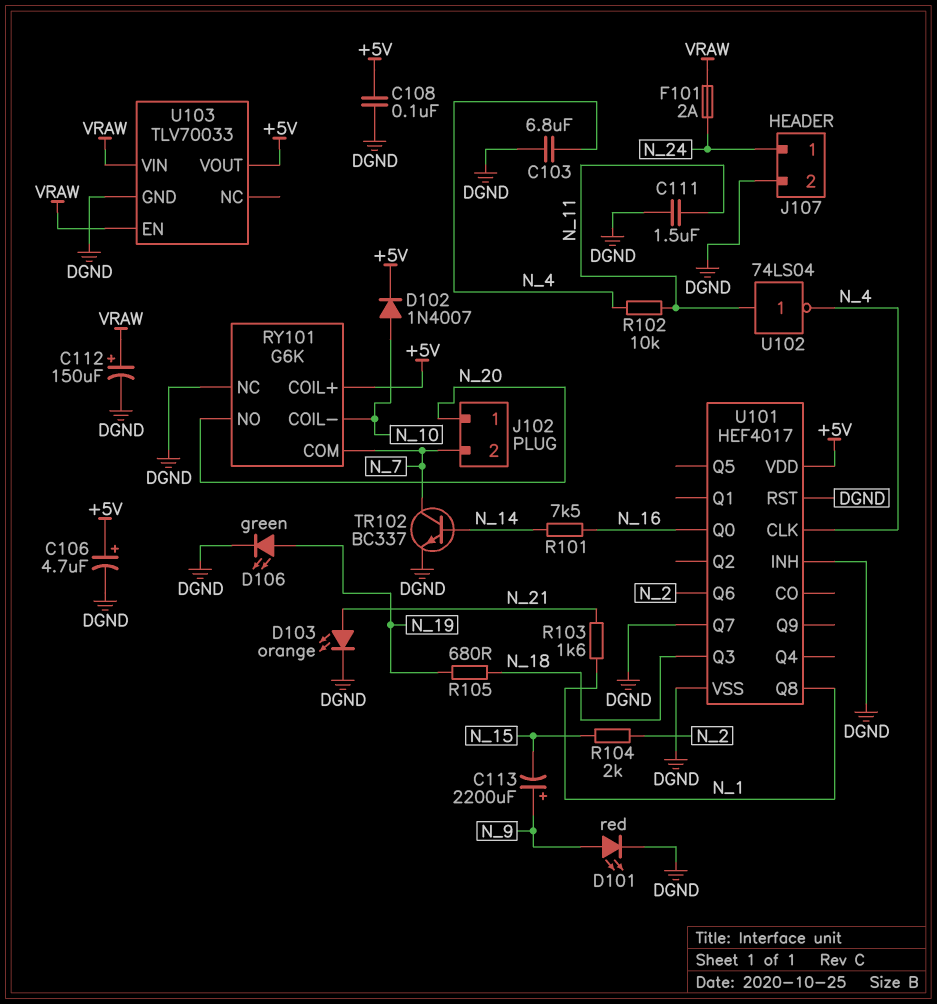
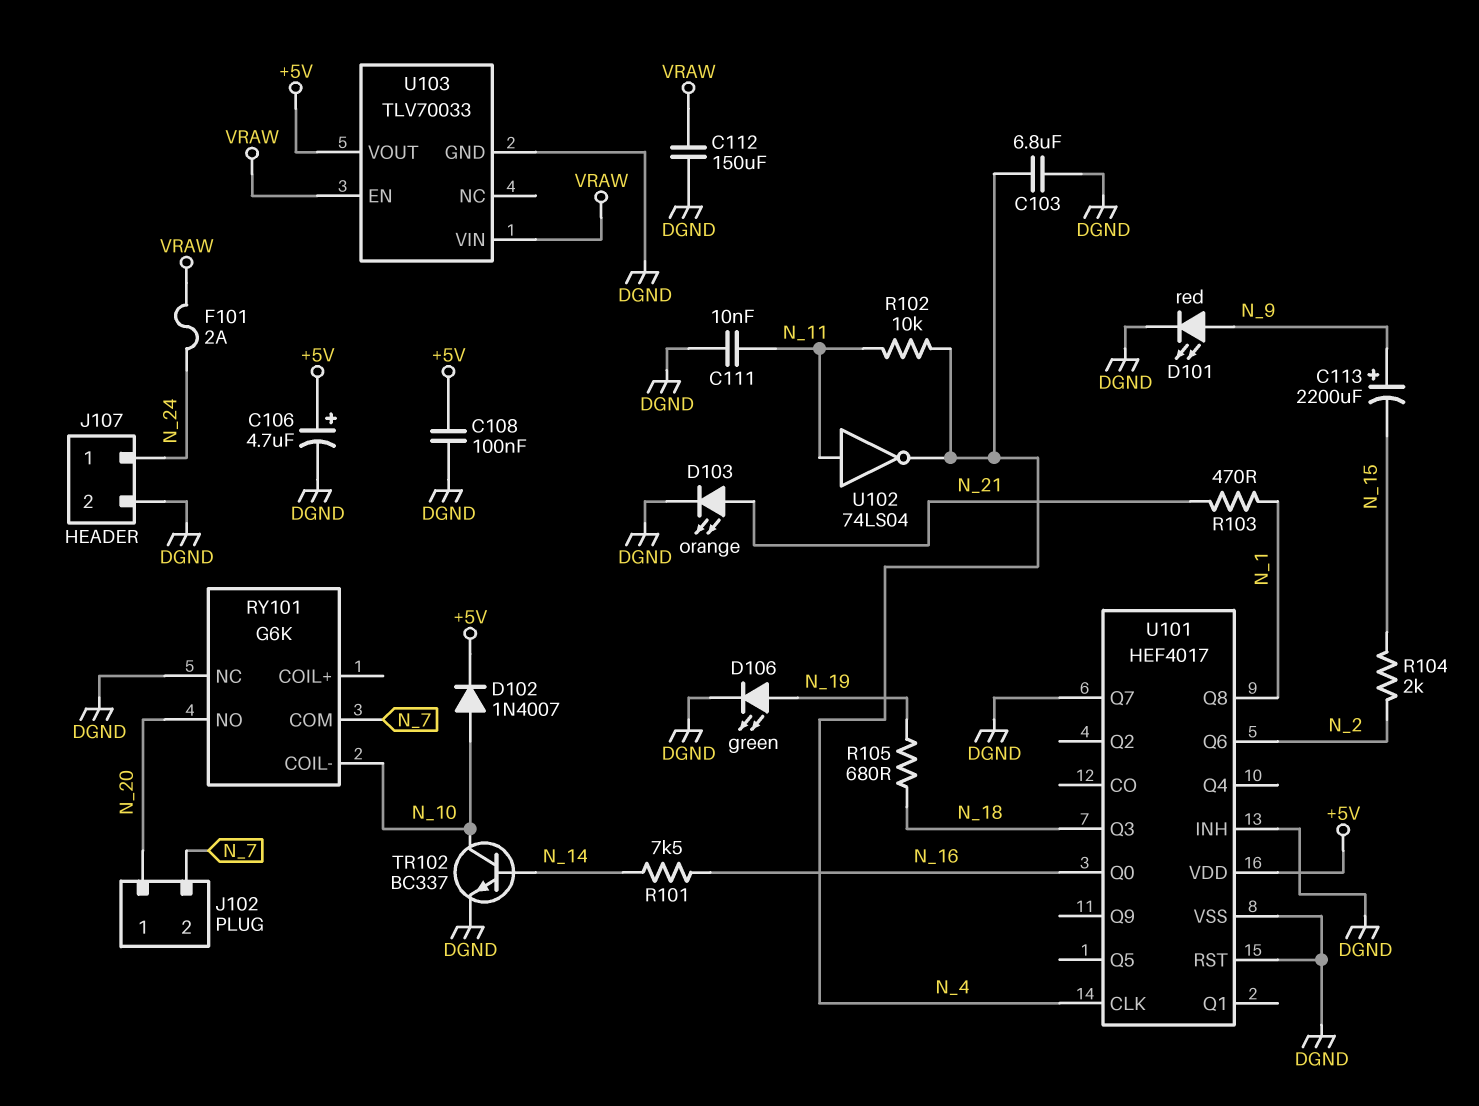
C111: 1.5uF (DGND, N_11) -> 10nF (DGND, N_11)
C112: 150uF (plus VRAW, minus DGND) -> 150uF (DGND, VRAW)
R103: 1.6k (N_1, N_21) -> 470 (N_1, N_21)
RY101 pin COIL+: +5V -> none
TR102: NPN BC337 (B N_14, C N_7, E DGND) -> NPN BC337 (B N_14, C N_10, E DGND)

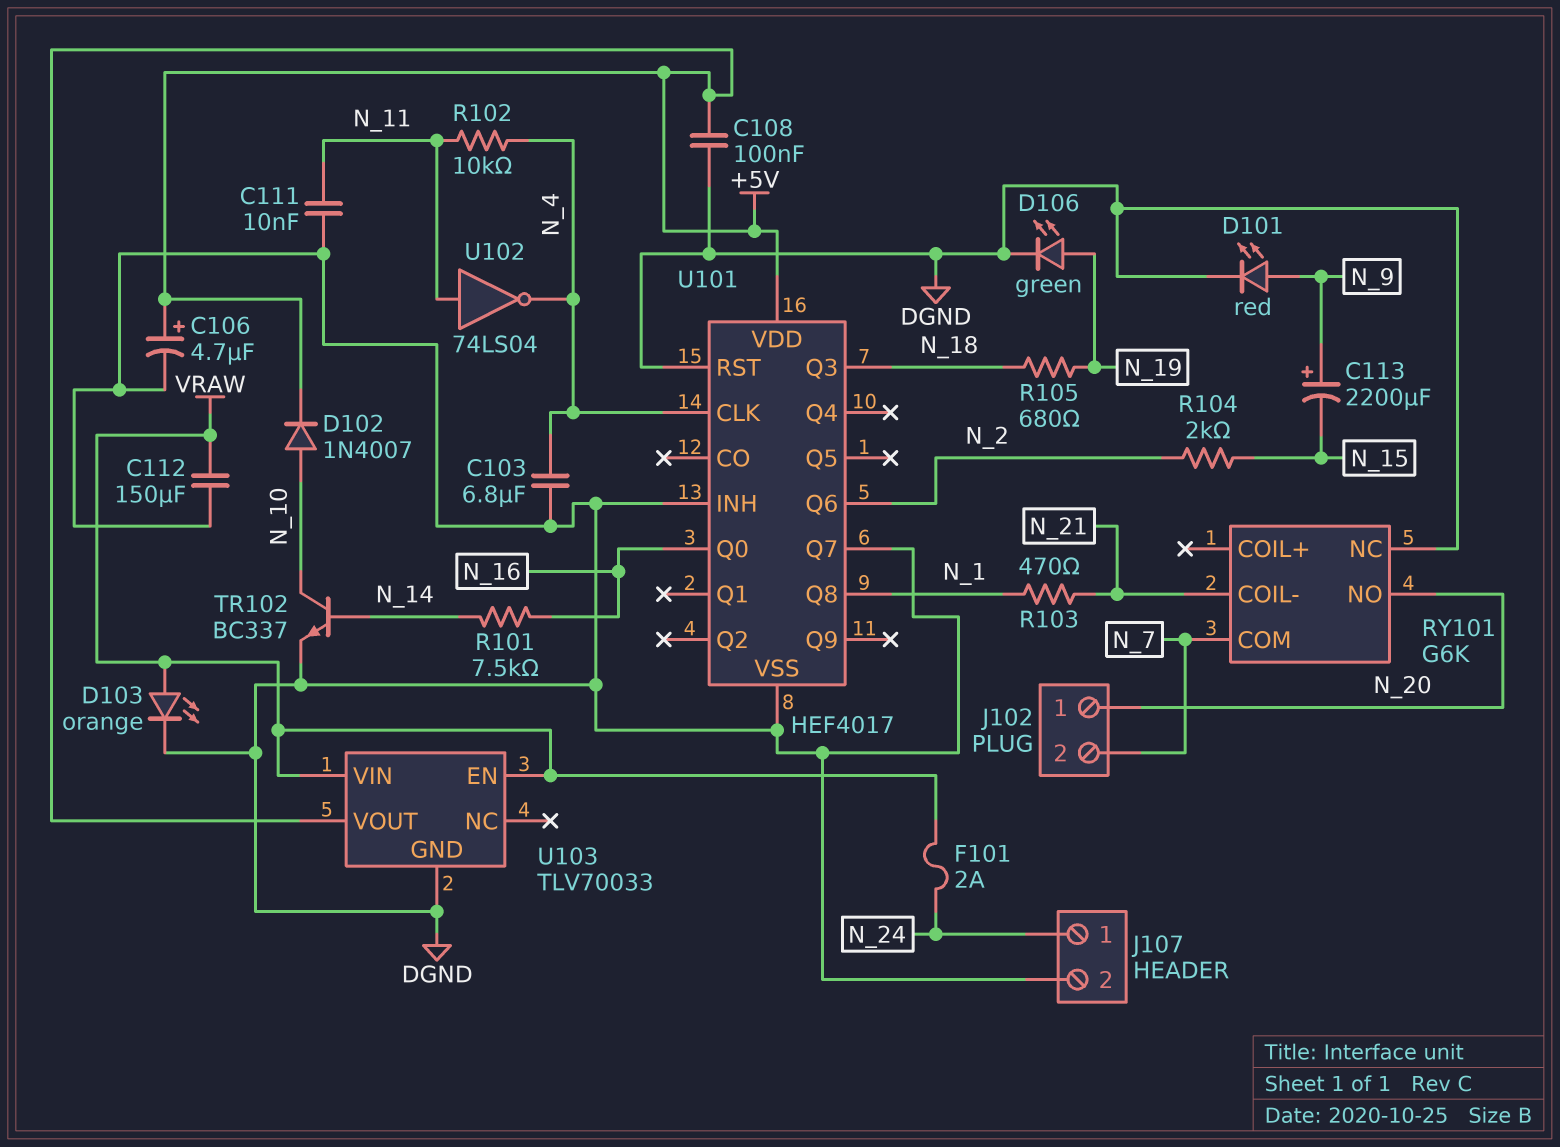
D103: LED orange (A N_21, K DGND) -> LED orange (A VRAW, K DGND)
RY101 pin COIL-: N_10 -> N_21

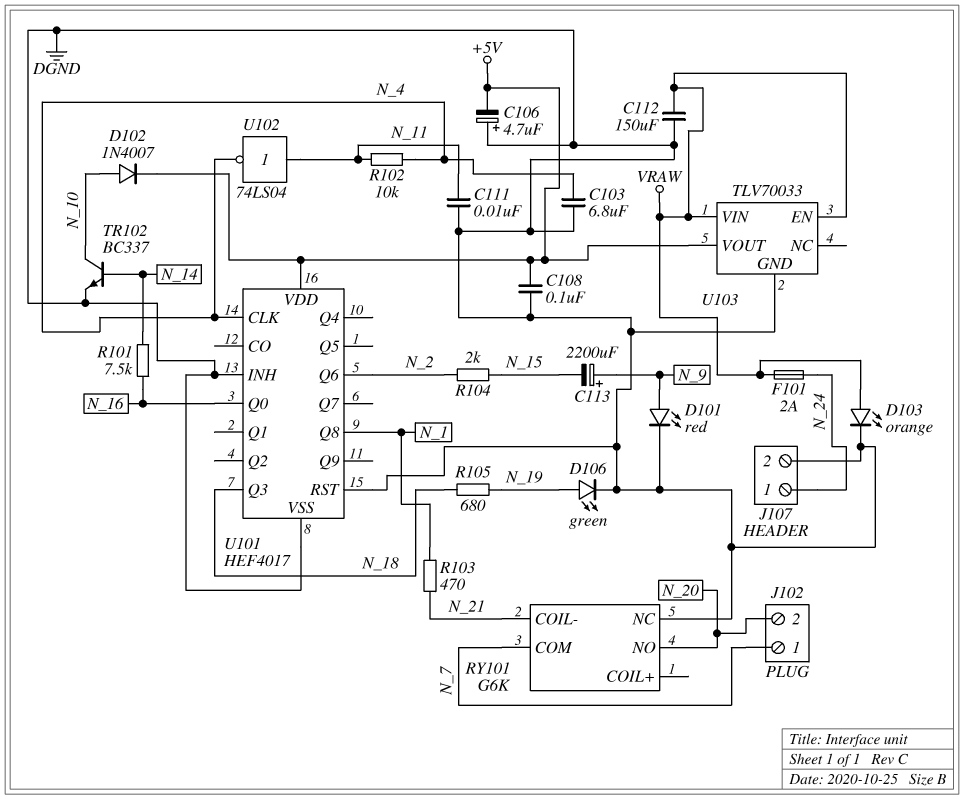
C106: 4.7uF (plus +5V, minus DGND) -> 4.7uF (plus DGND, minus +5V)
J102 pin 1: N_20 -> N_7
J102 pin 2: N_7 -> N_20
U101 pin Q7: DGND -> none

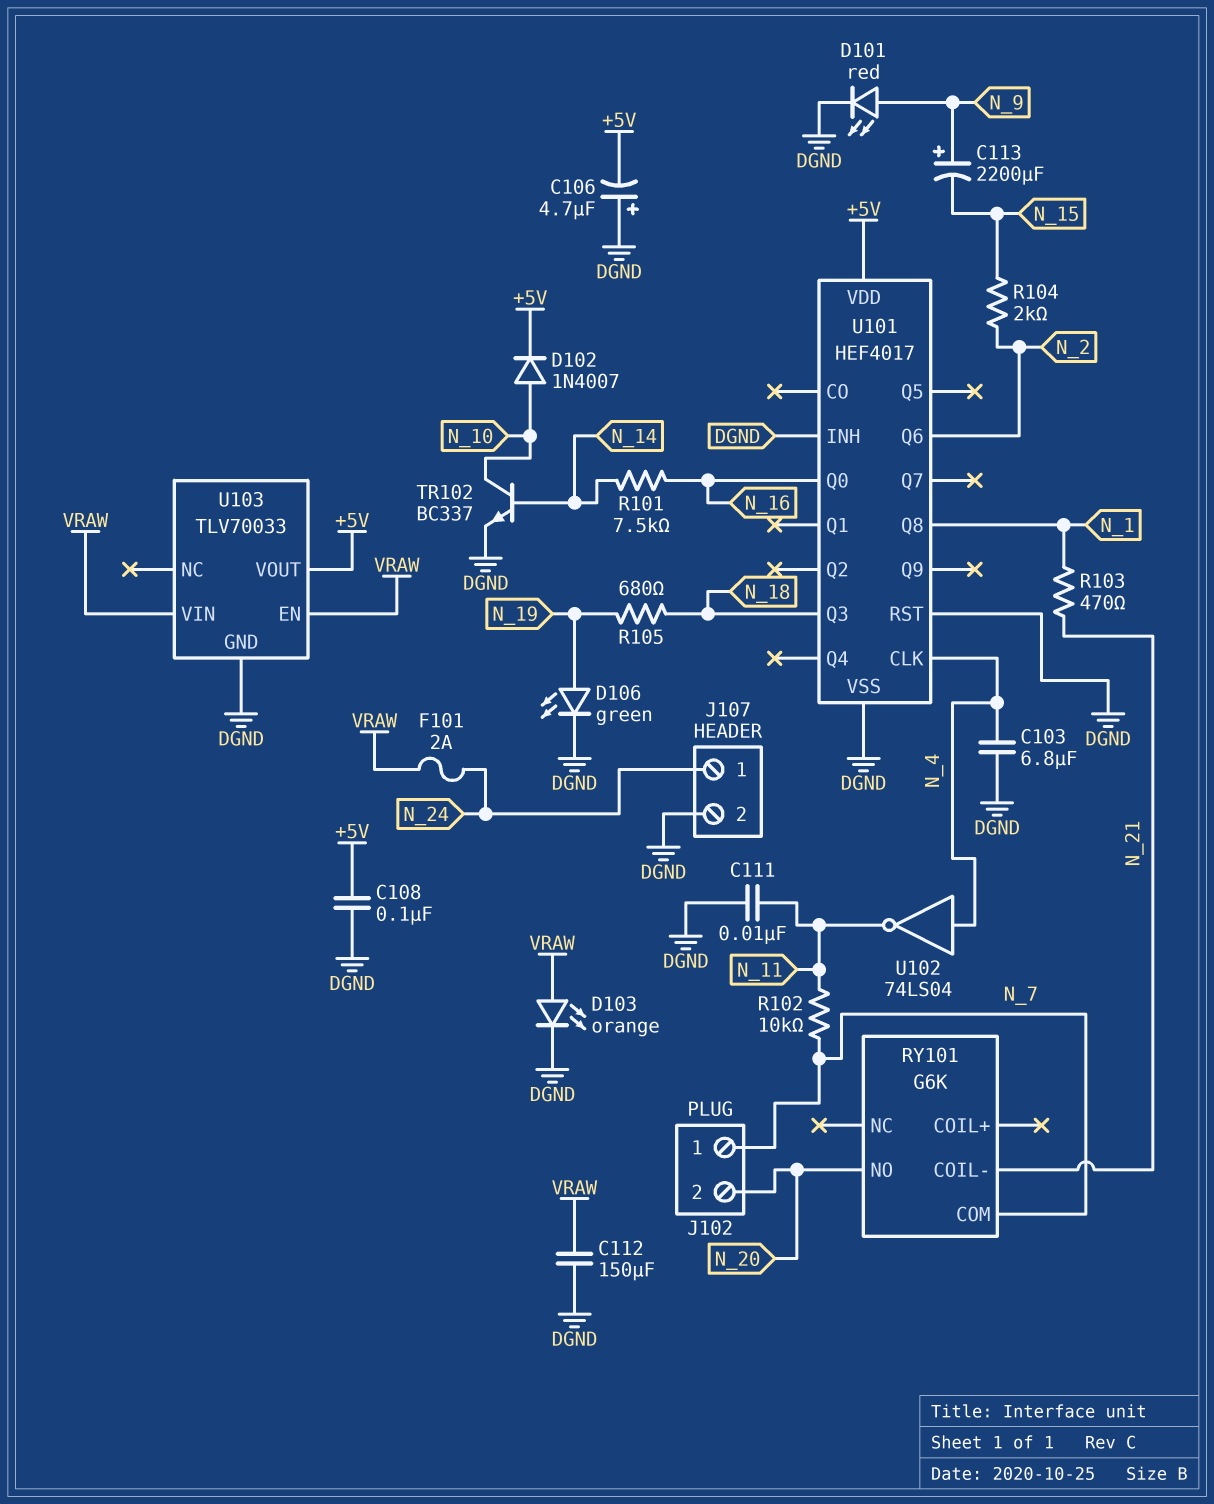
R102: 10k (N_4, N_11) -> 10k (N_7, N_11)
RY101 pin NC: DGND -> none
U102: NOT 74LS04 (in N_11, out N_4) -> NOT 74LS04 (in N_4, out N_11)

